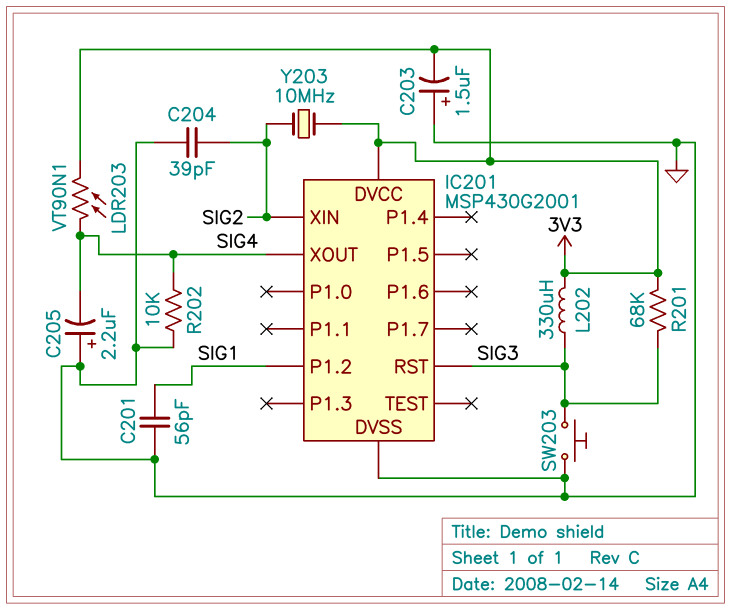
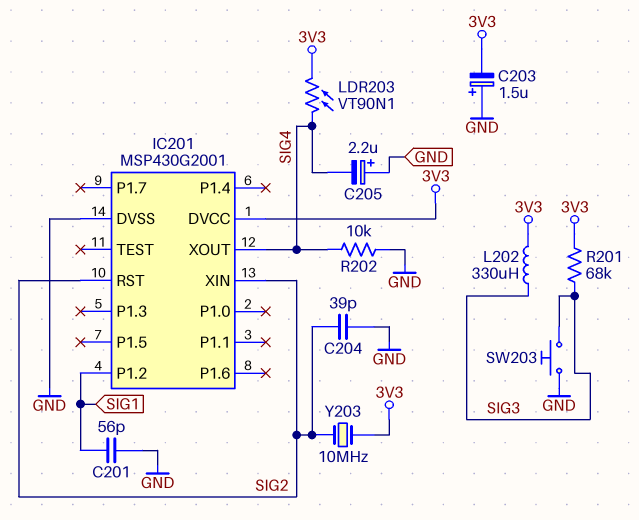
IC201 pin RST: SIG3 -> SIG2

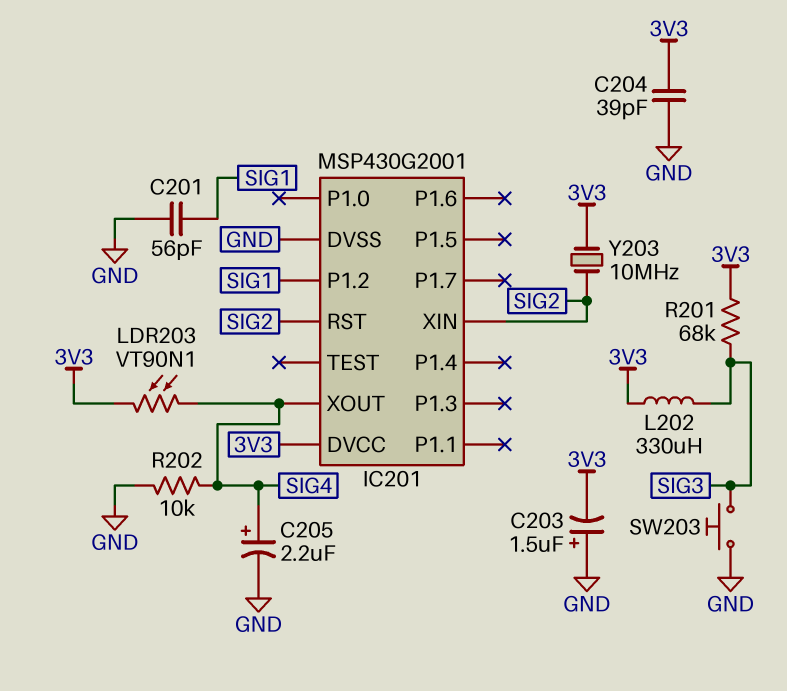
C204: 39pF (GND, SIG2) -> 39pF (3V3, GND)
C205: 2.2uF (plus GND, minus SIG4) -> 2.2uF (plus SIG4, minus GND)

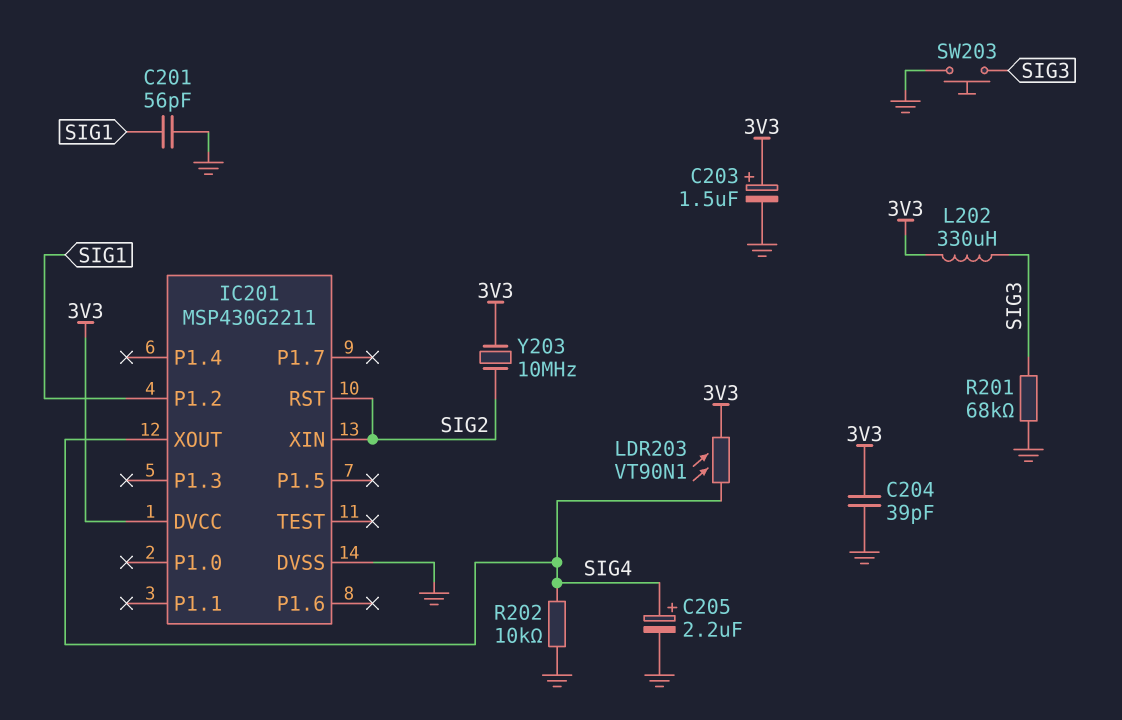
C203: 1.5uF (plus GND, minus 3V3) -> 1.5uF (plus 3V3, minus GND)
IC201: MSP430G2001 -> MSP430G2211
R201: 68k (3V3, SIG3) -> 68k (GND, SIG3)

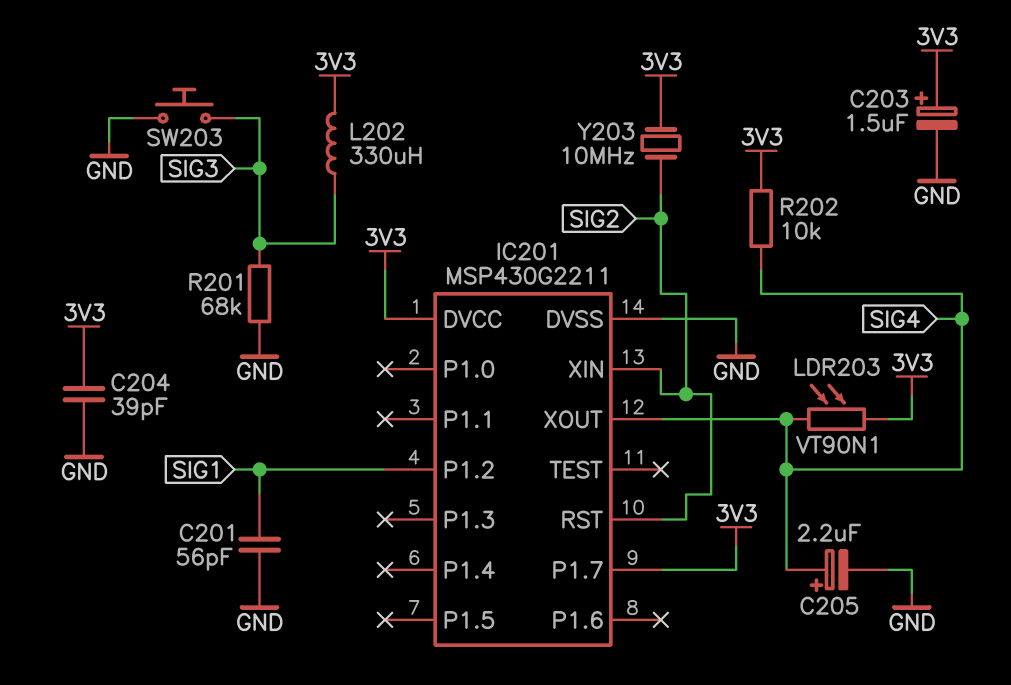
IC201 pin P1.7: none -> 3V3
R202: 10k (GND, SIG4) -> 10k (3V3, SIG4)

